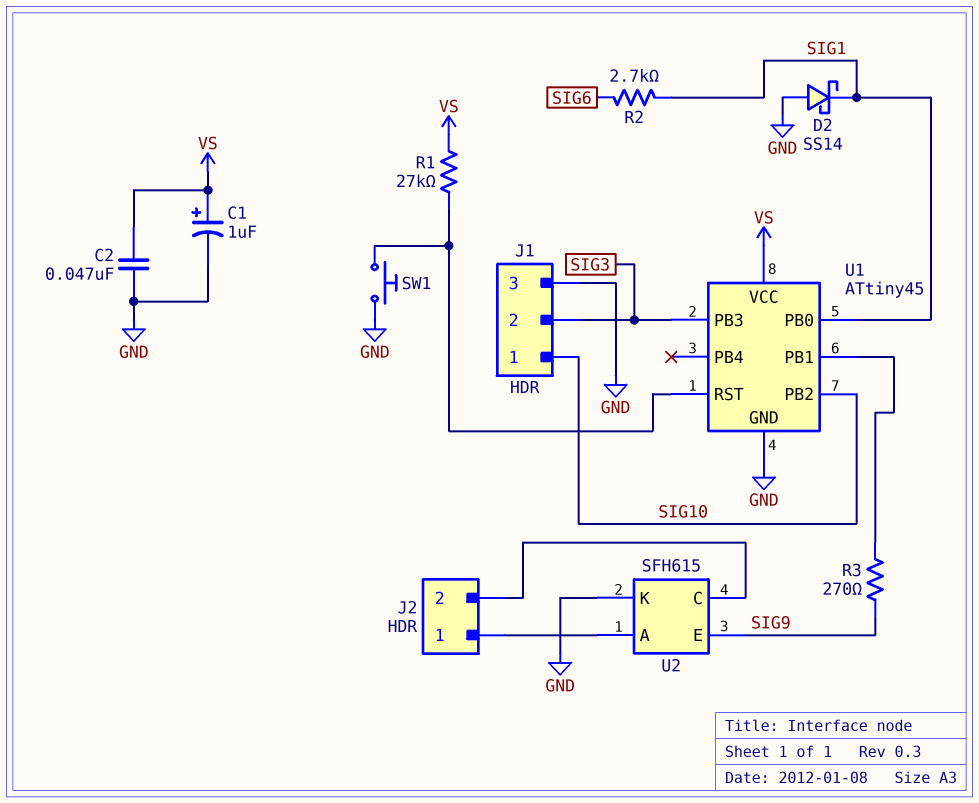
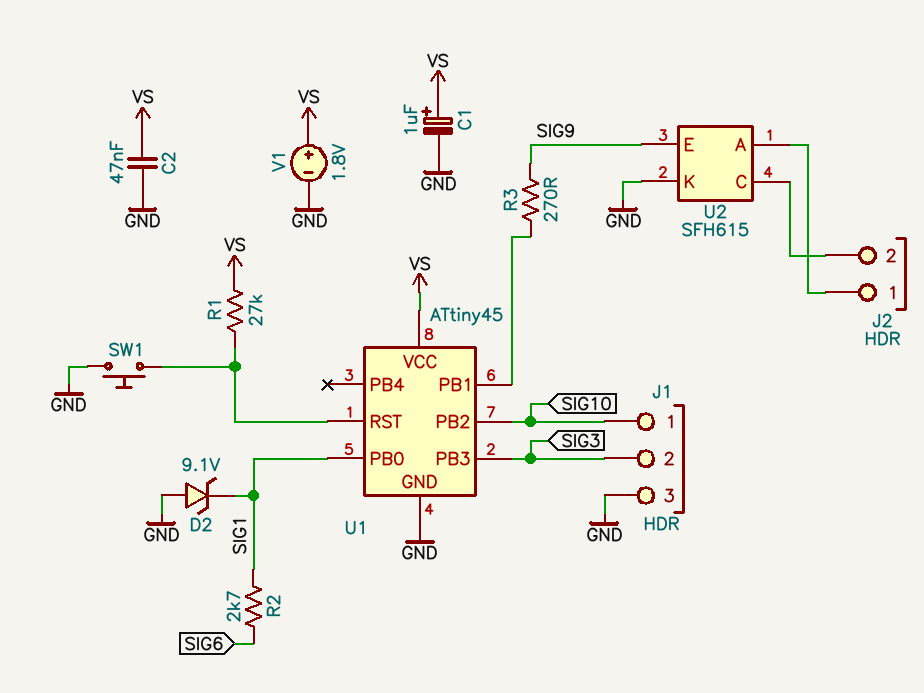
D2: schottky SS14 (A GND, K SIG1) -> zener 9.1V (A GND, K SIG1)
V1: none -> 1.8V (plus VS, minus GND)

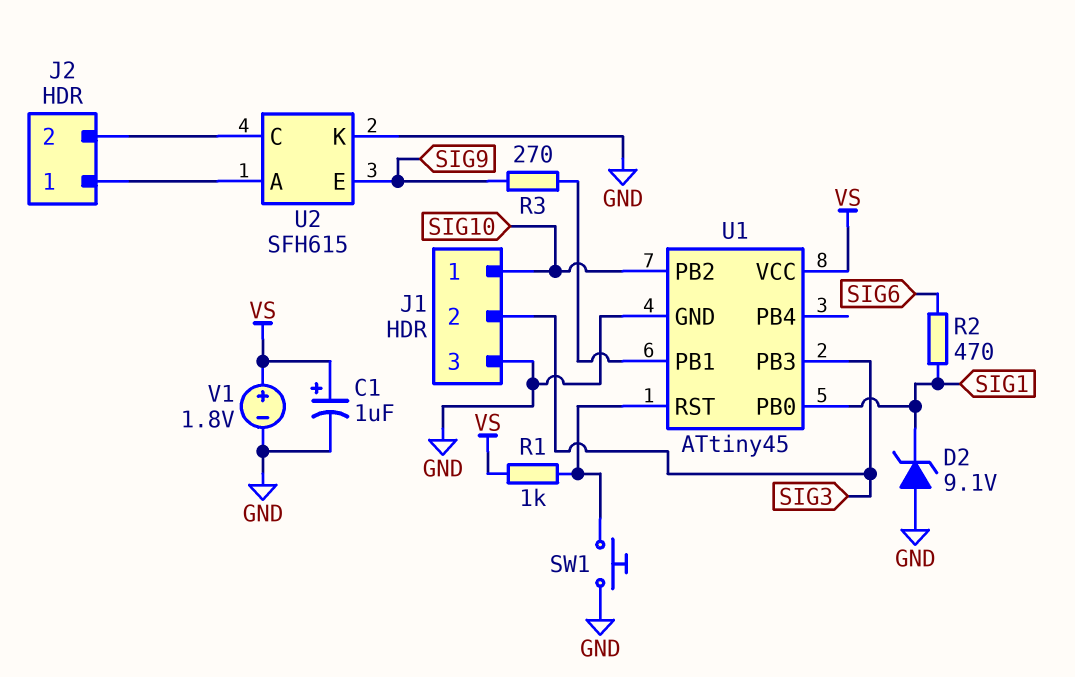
C2: 47nF (GND, VS) -> none
R1: 27k (U1/RST, VS) -> 1k (U1/RST, VS)
R2: 2.7k (SIG1, SIG6) -> 470 (SIG1, SIG6)

